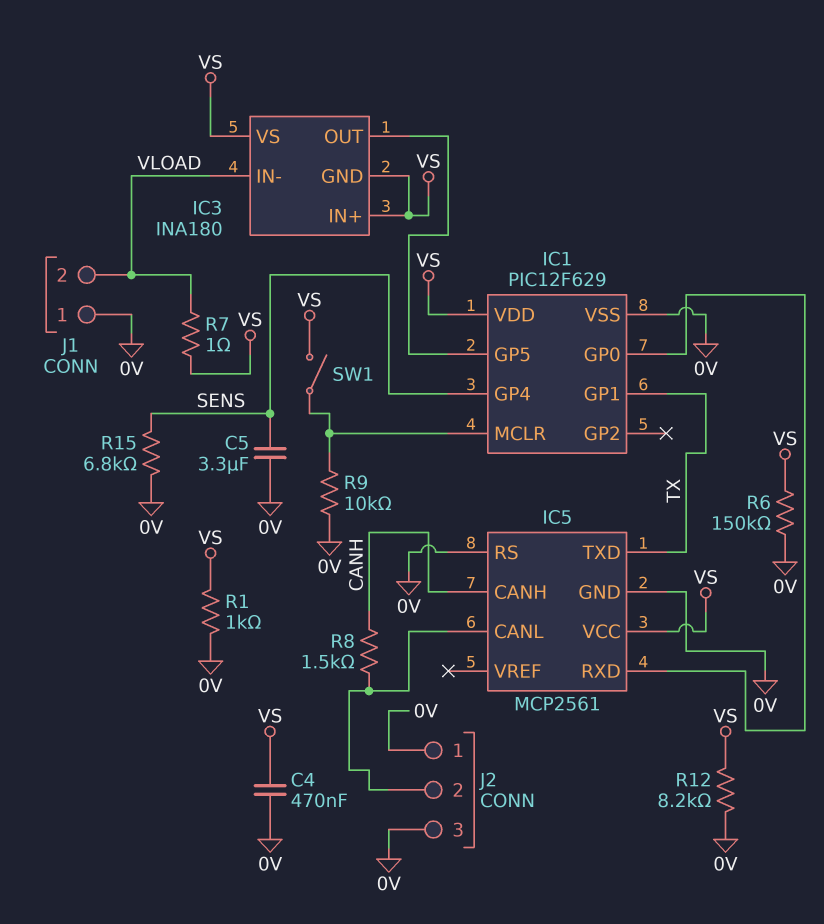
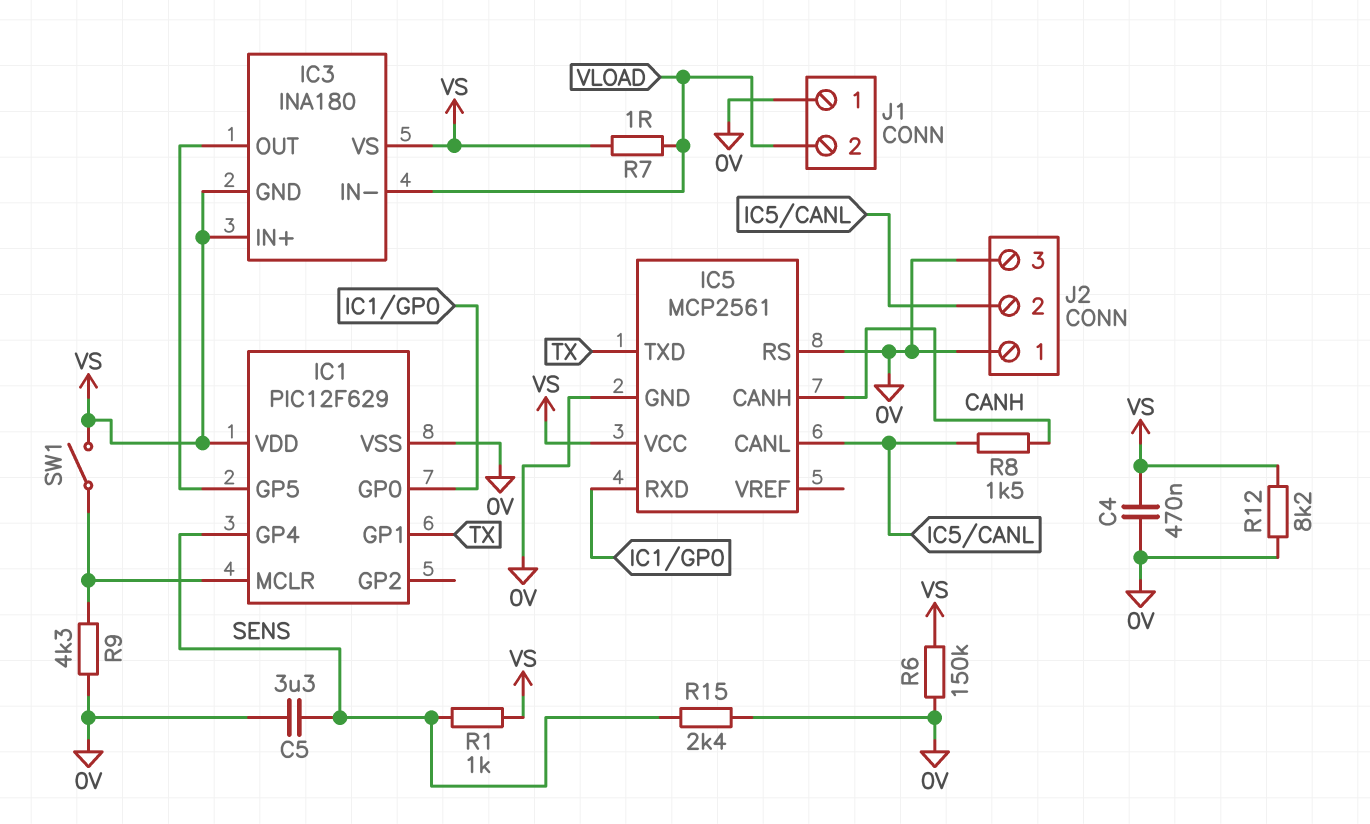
R1: 1k (0V, VS) -> 1k (SENS, VS)
R9: 10k (0V, IC1/MCLR) -> 4.3k (0V, IC1/MCLR)
R15: 6.8k (0V, SENS) -> 2.4k (0V, SENS)

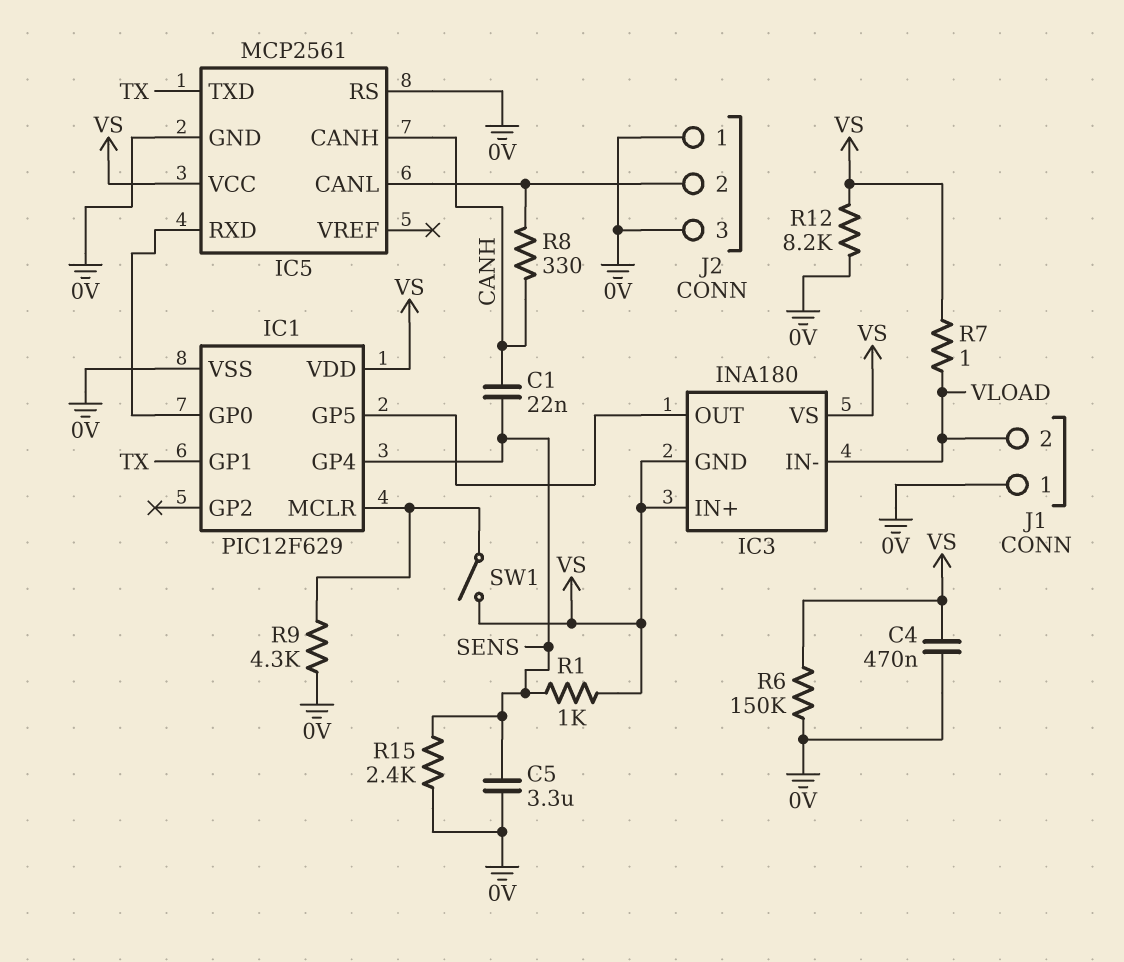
C1: none -> 22nF (CANH, SENS)
R8: 1.5k (CANH, IC5/CANL) -> 330 (CANH, IC5/CANL)

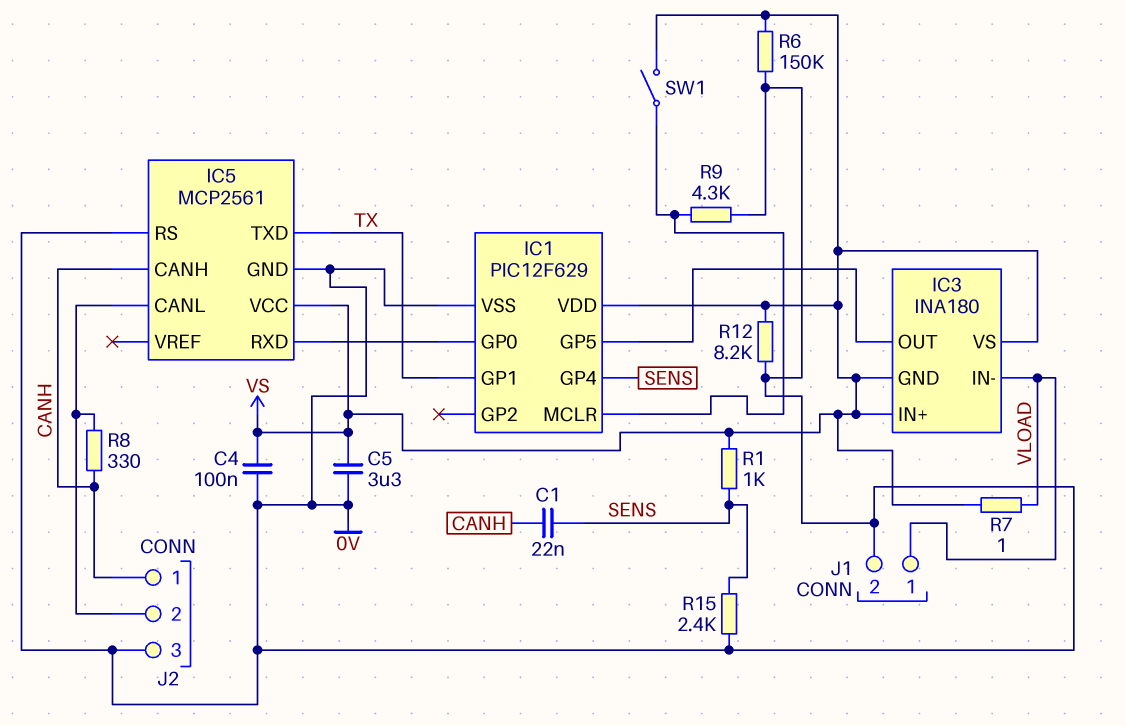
C4: 470nF (0V, VS) -> 100nF (0V, VS)
C5: 3.3uF (0V, SENS) -> 3.3uF (0V, VS)
J1 pin 1: 0V -> VLOAD
J1 pin 2: VLOAD -> 0V
J2 pin 1: 0V -> CANH

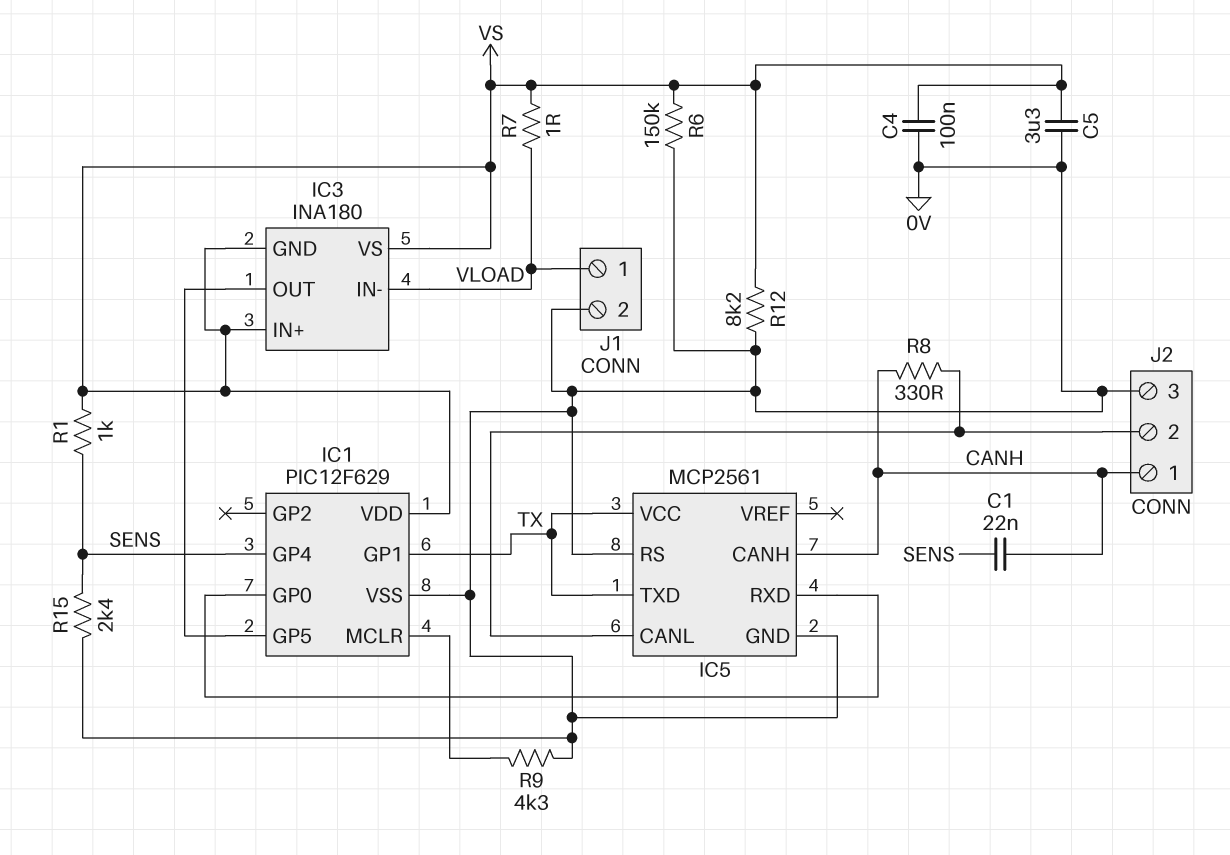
IC5 pin VCC: VS -> TX
SW1: switch (IC1/MCLR, VS) -> none

